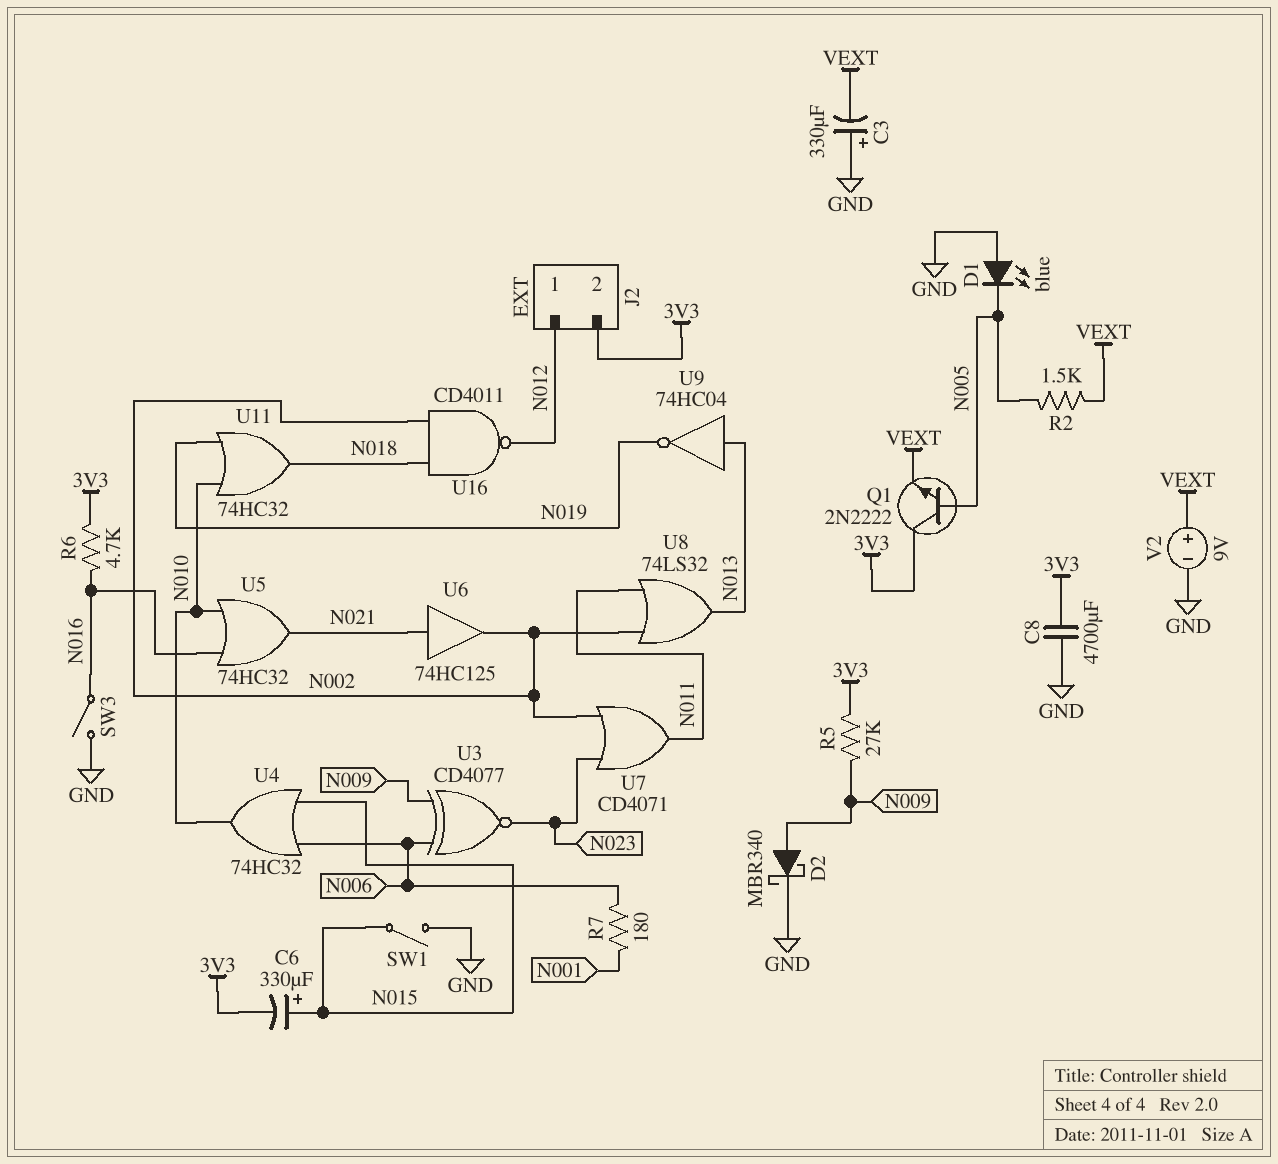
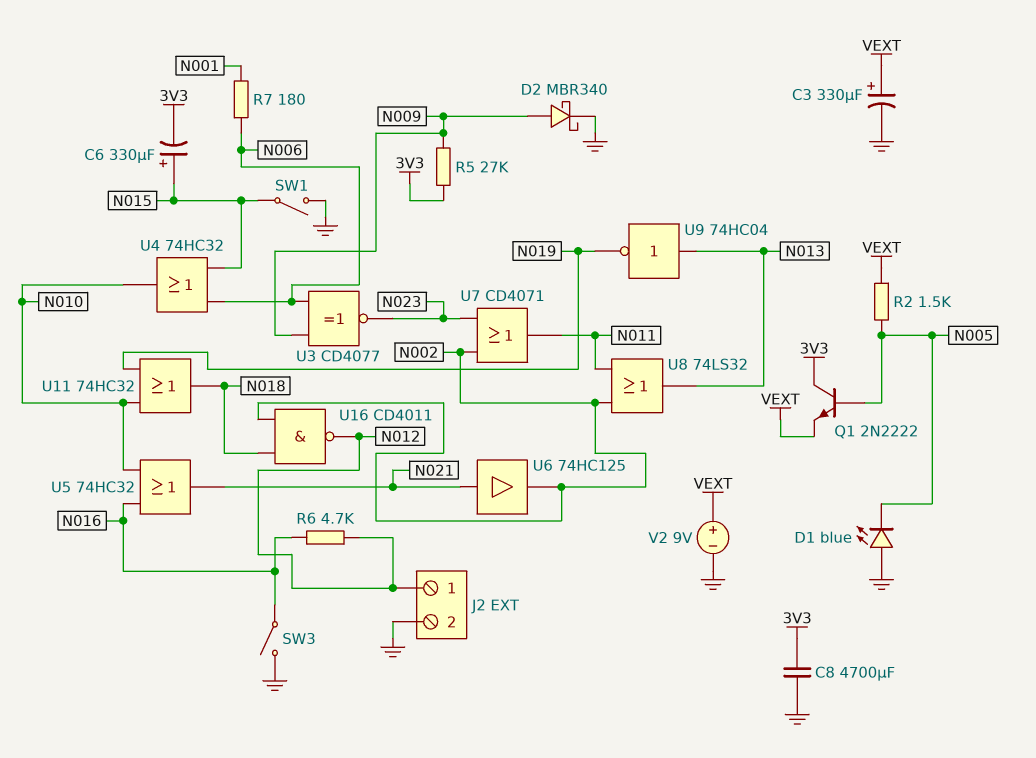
C3: 330uF (plus GND, minus VEXT) -> 330uF (plus VEXT, minus GND)
J2 pin 2: 3V3 -> GND
R6: 4.7k (3V3, N016) -> 4.7k (N012, N016)

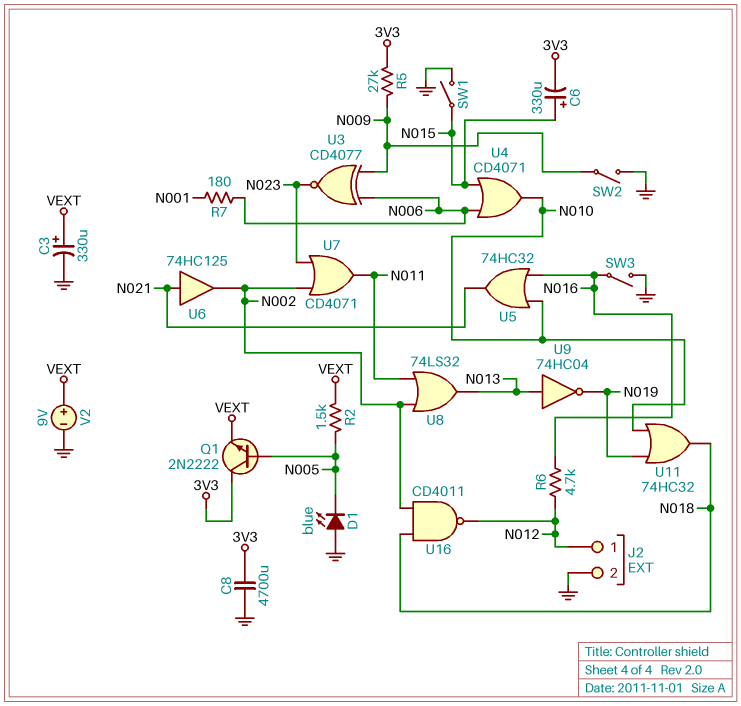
D2: schottky MBR340 (A N009, K GND) -> none
SW2: none -> switch (GND, N009)
U4: OR 74HC32 (in N006, in N015, out N010) -> OR CD4071 (in N006, in N015, out N010)

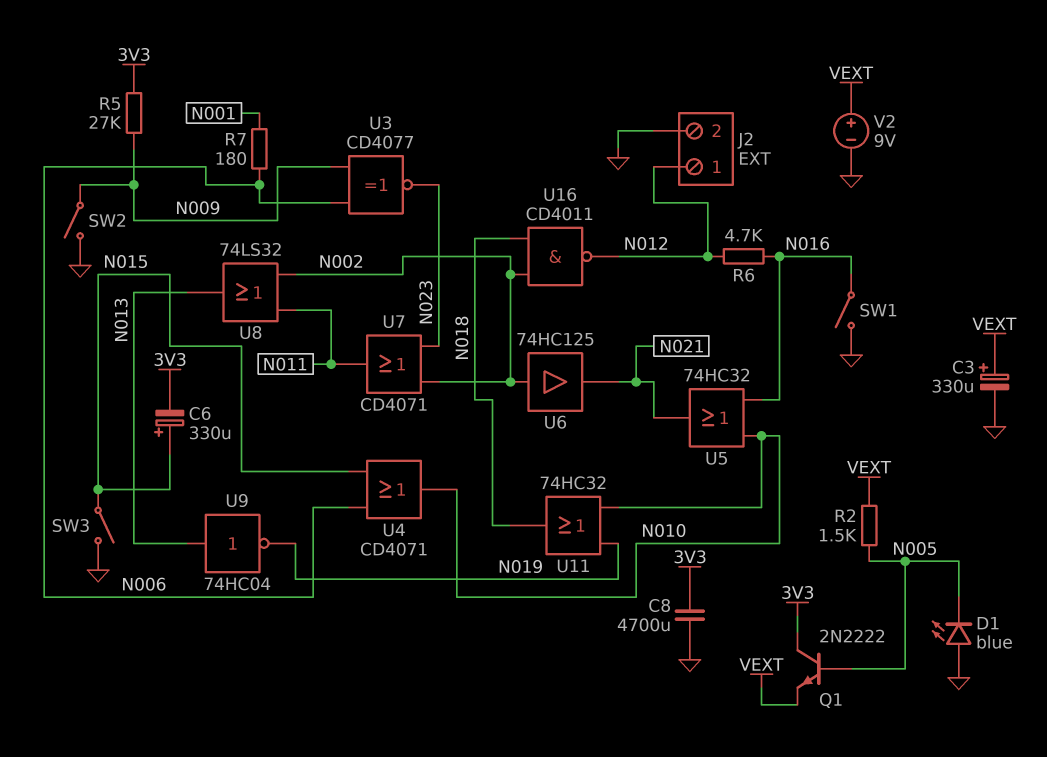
SW1: switch (GND, N015) -> switch (GND, N016)
SW3: switch (GND, N016) -> switch (GND, N015)
U6: buffer 74HC125 (in N021, out N002) -> buffer 74HC125 (in N002, out N021)

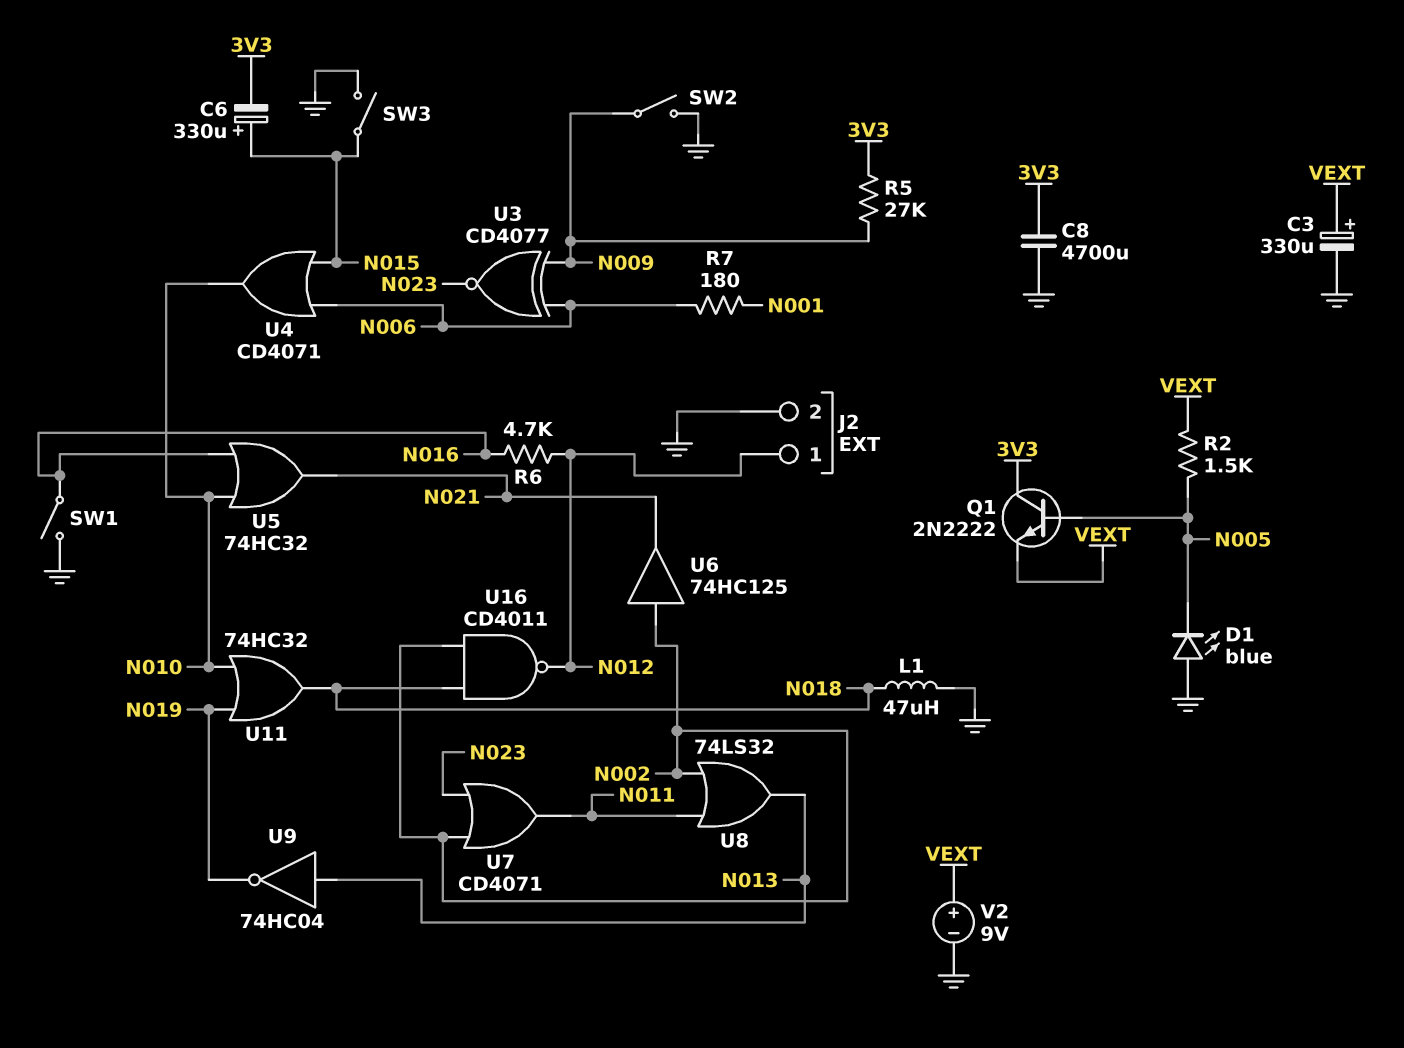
L1: none -> 47uH (GND, N018)

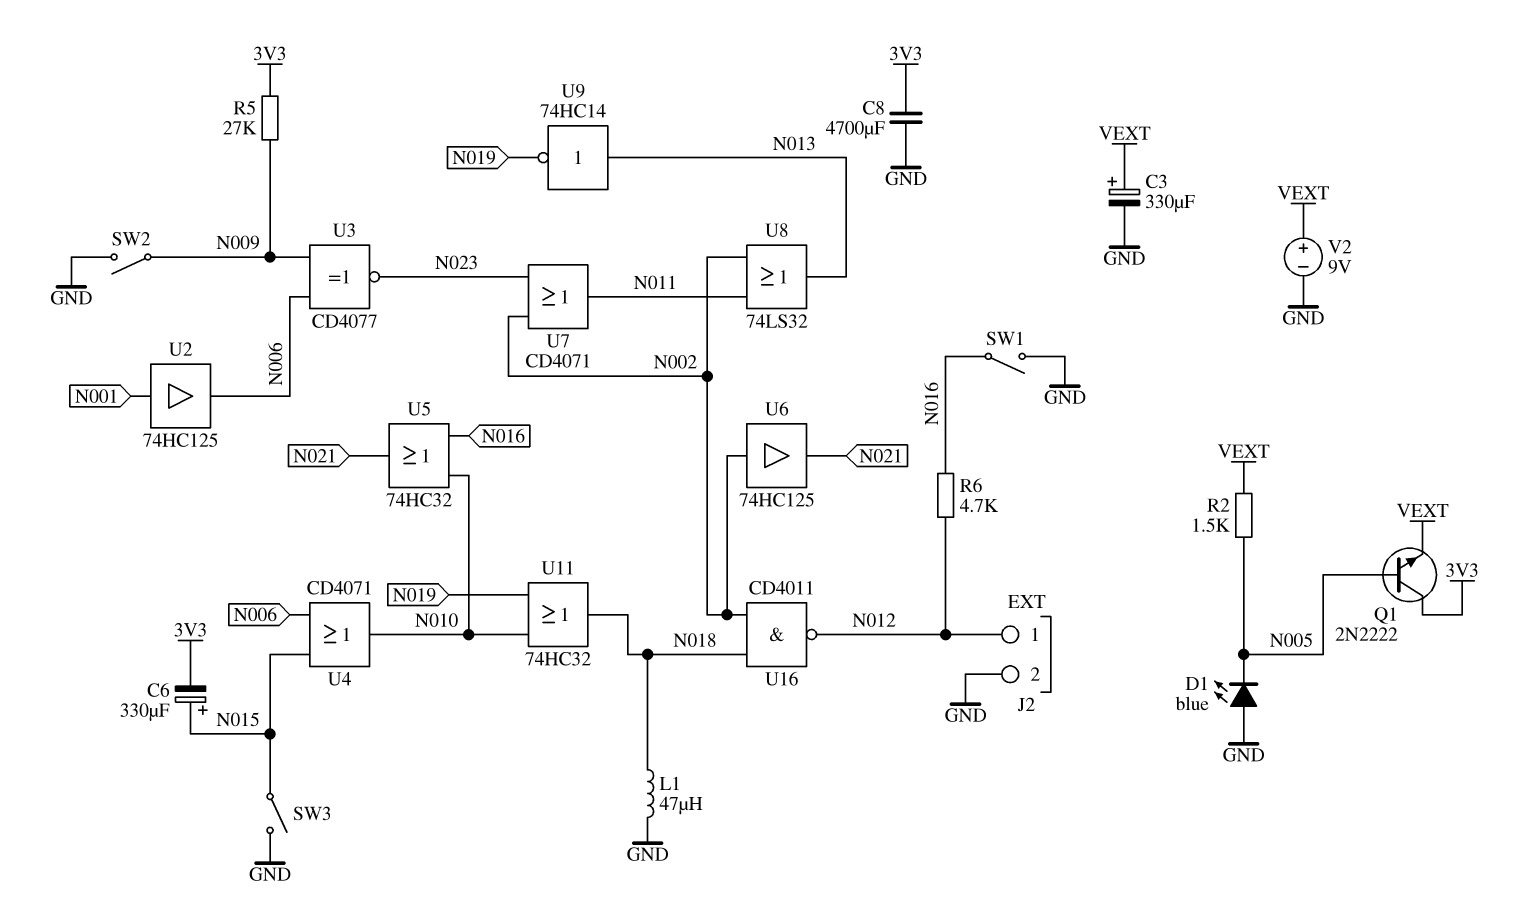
R7: 180 (N001, N006) -> none
U2: none -> buffer 74HC125 (in N001, out N006)
U9: NOT 74HC04 (in N013, out N019) -> NOT 74HC14 (in N013, out N019)

